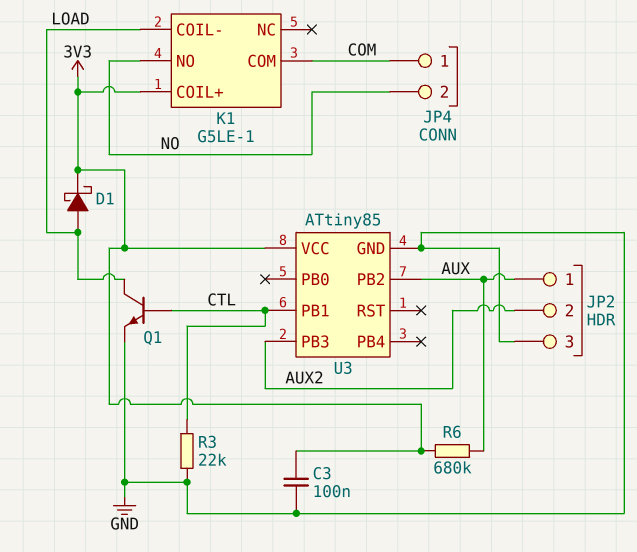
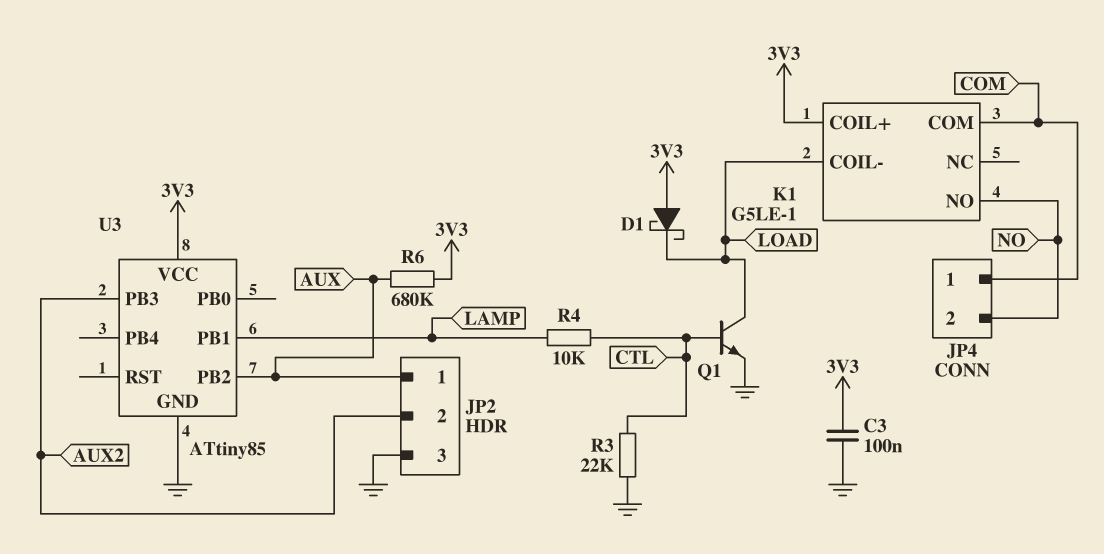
D1: schottky (A LOAD, K 3V3) -> schottky (A 3V3, K LOAD)
R4: none -> 10k (CTL, LAMP)
U3 pin PB1: CTL -> LAMP

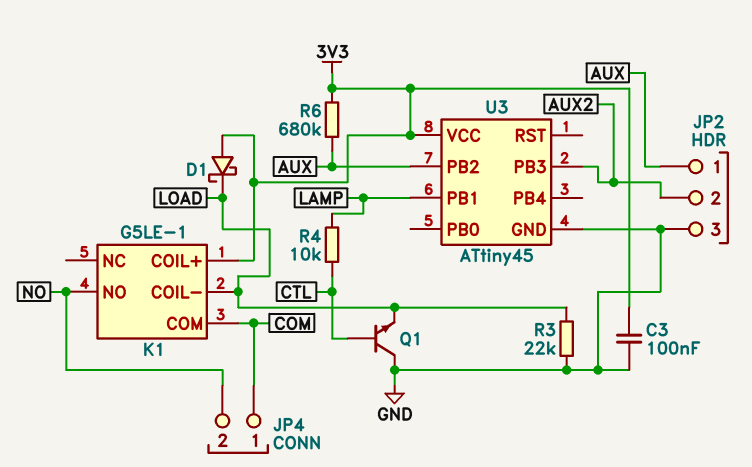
Q1: NPN (B CTL, C LOAD, E GND) -> NPN (B CTL, C GND, E LOAD)
R3: 22k (CTL, GND) -> 22k (GND, LOAD)
U3: ATtiny85 -> ATtiny45

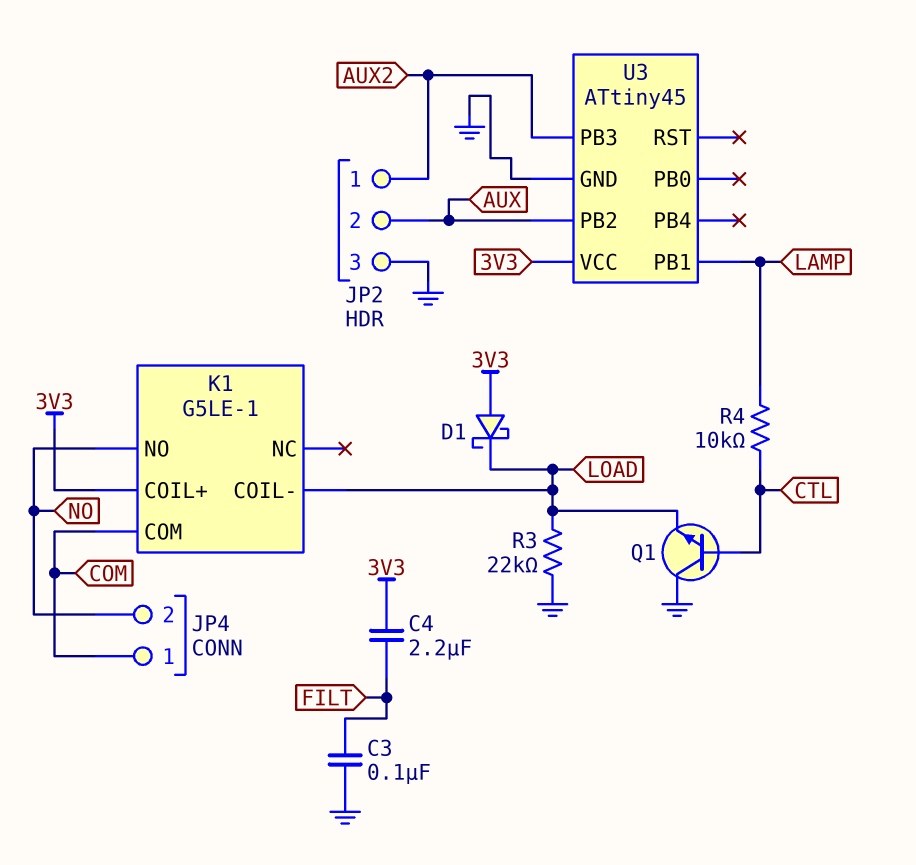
C3: 100nF (3V3, GND) -> 100nF (FILT, GND)
C4: none -> 2.2uF (3V3, FILT)
JP2 pin 1: AUX -> AUX2
JP2 pin 2: AUX2 -> AUX
R6: 680k (3V3, AUX) -> none

